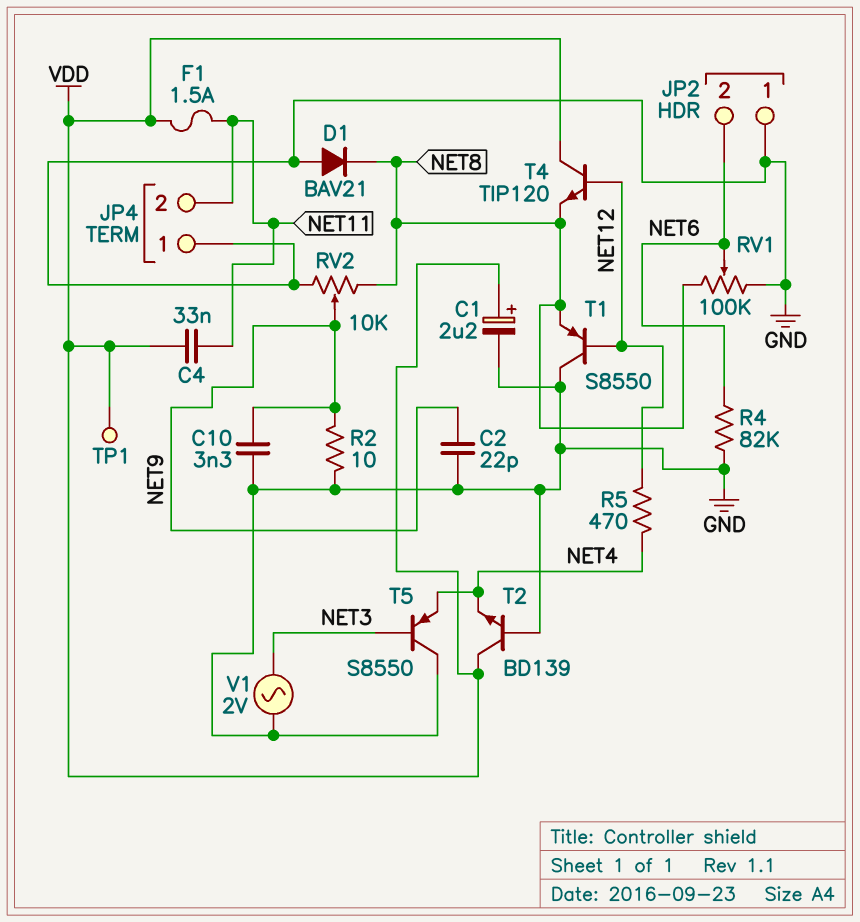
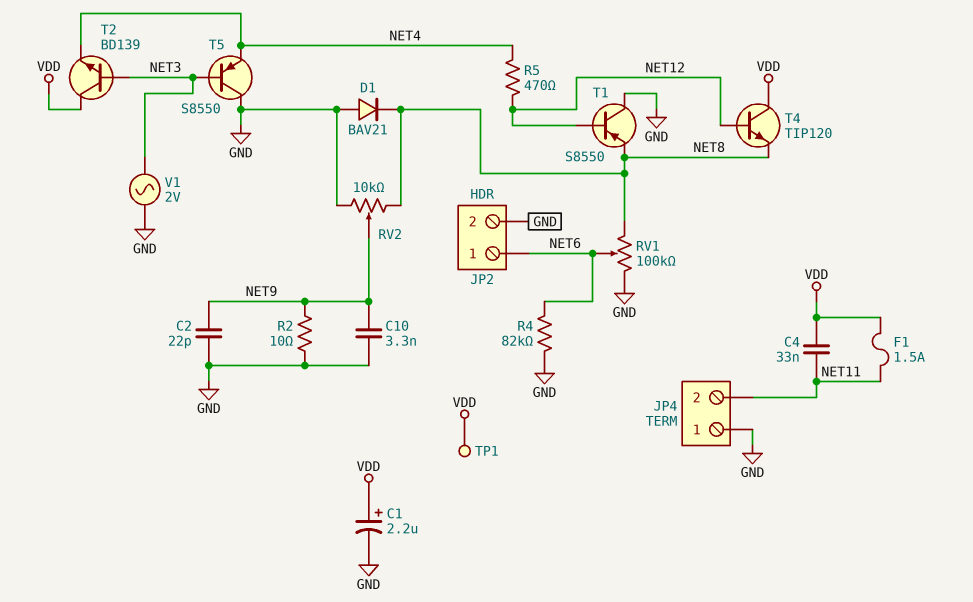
JP2 pin 1: GND -> NET6
JP2 pin 2: NET6 -> GND
T2: NPN BD139 (B GND, C VDD, E NET4) -> NPN BD139 (B NET3, C VDD, E NET4)

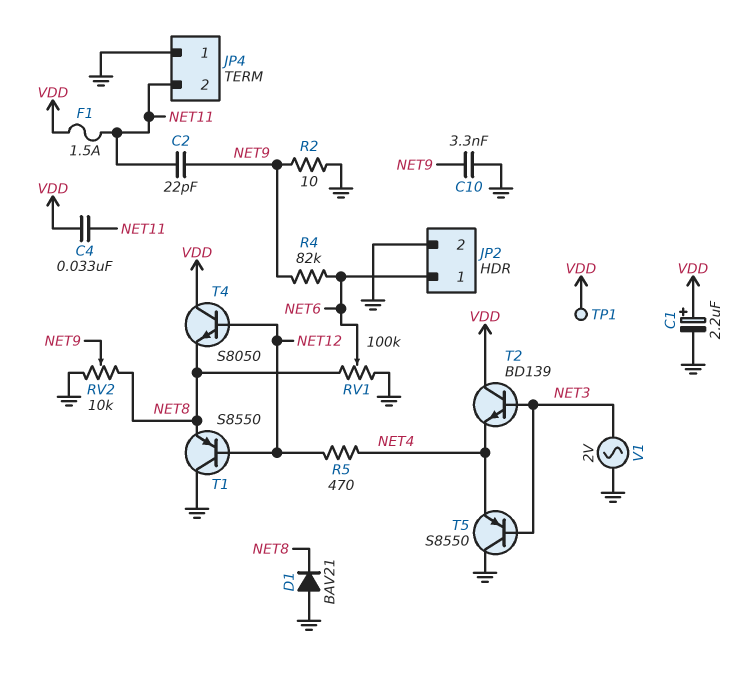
C2: 22pF (GND, NET9) -> 22pF (NET9, NET11)
R4: 82k (GND, NET6) -> 82k (NET6, NET9)
T4: NPN TIP120 (B NET12, C VDD, E NET8) -> NPN S8050 (B NET12, C VDD, E NET8)

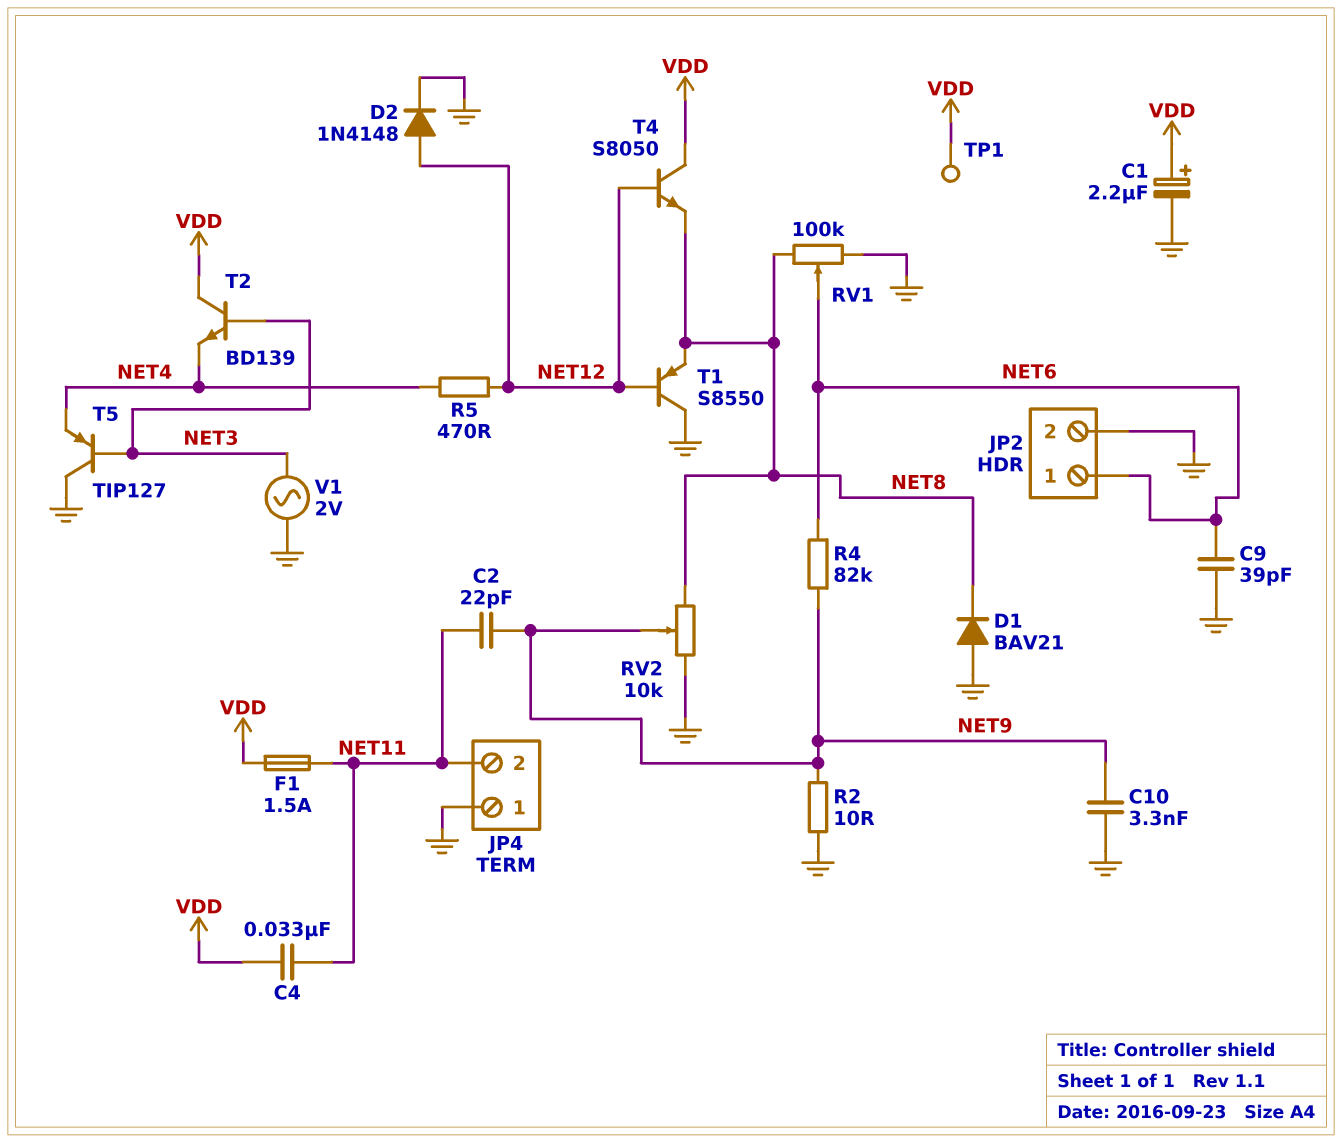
C9: none -> 39pF (GND, NET6)
D2: none -> diode 1N4148 (A NET12, K GND)
T5: PNP S8550 (B NET3, C GND, E NET4) -> PNP TIP127 (B NET3, C GND, E NET4)

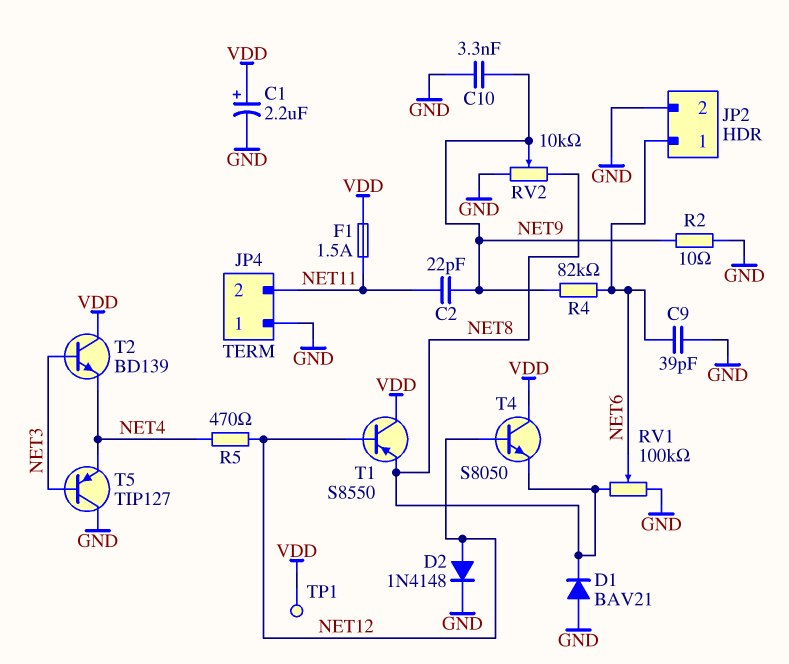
C4: 33nF (NET11, VDD) -> none
T1: PNP S8550 (B NET12, C GND, E NET8) -> PNP S8550 (B NET12, C VDD, E NET8)
V1: AC 2V (GND, NET3) -> none

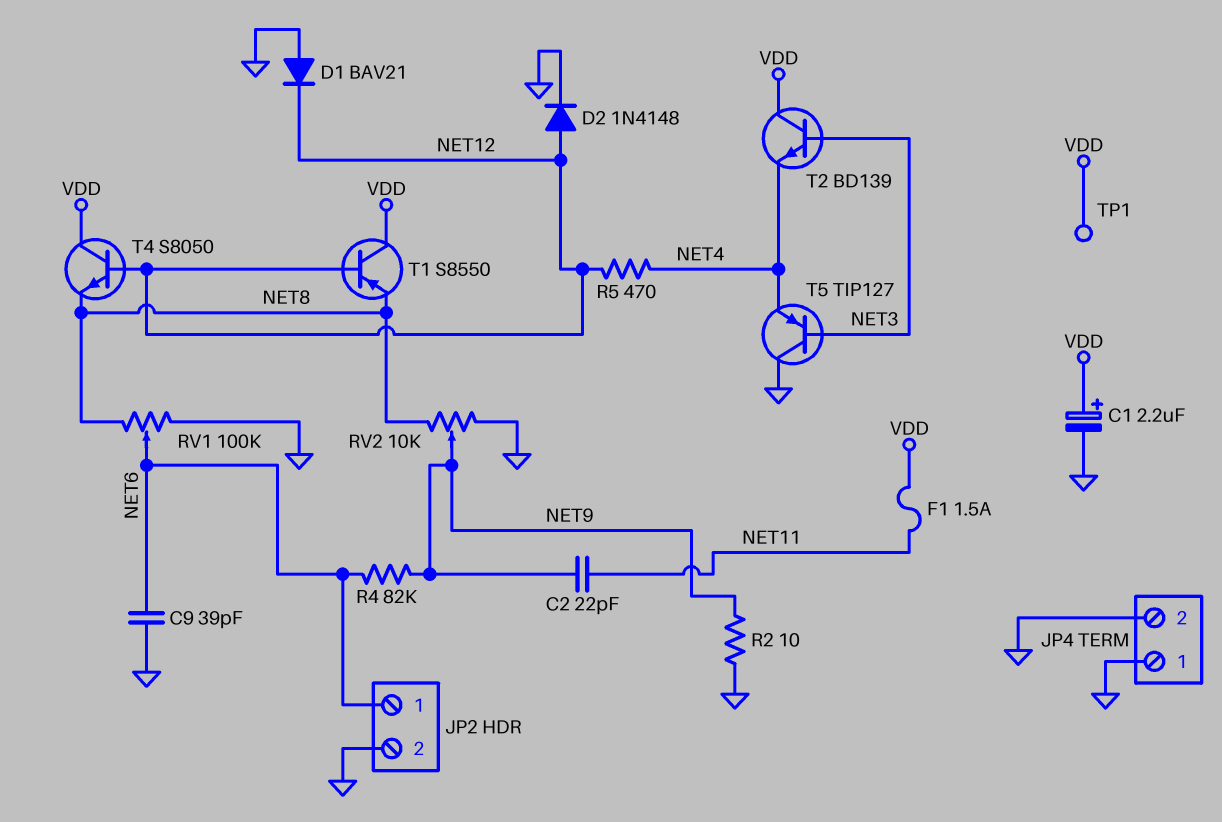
C10: 3.3nF (GND, NET9) -> none
D1: diode BAV21 (A GND, K NET8) -> diode BAV21 (A GND, K NET12)
JP4 pin 2: NET11 -> GND

